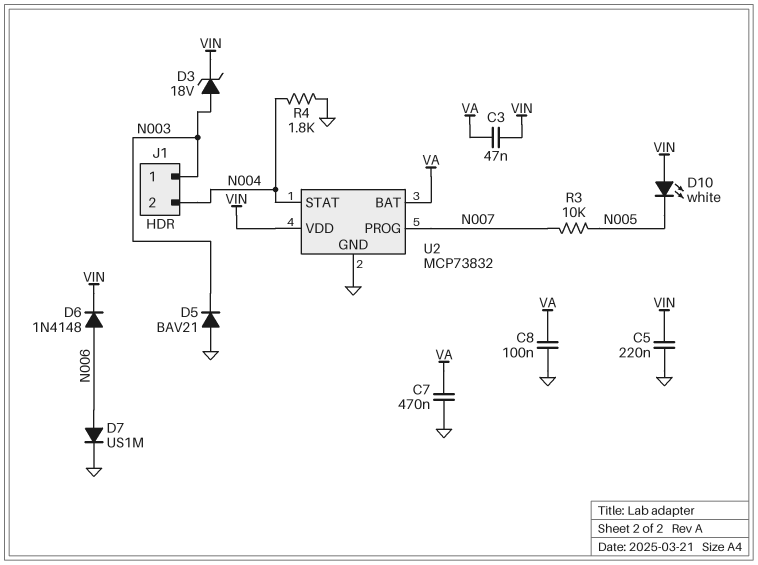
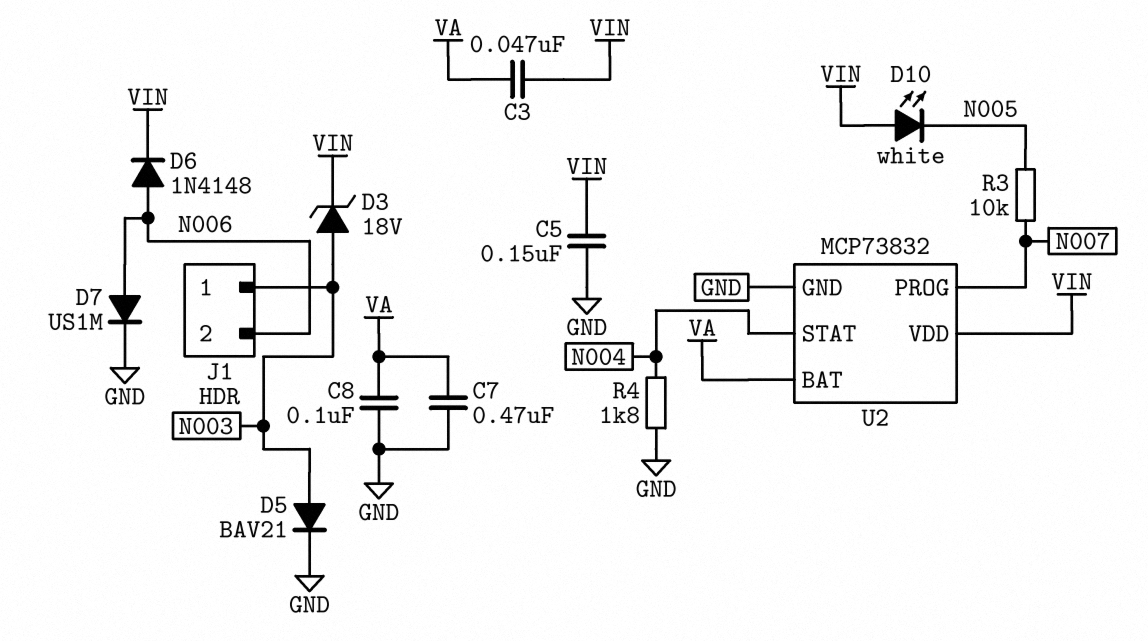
C5: 220nF (GND, VIN) -> 150nF (GND, VIN)
D5: diode BAV21 (A GND, K N003) -> diode BAV21 (A N003, K GND)
J1 pin 2: N004 -> N006

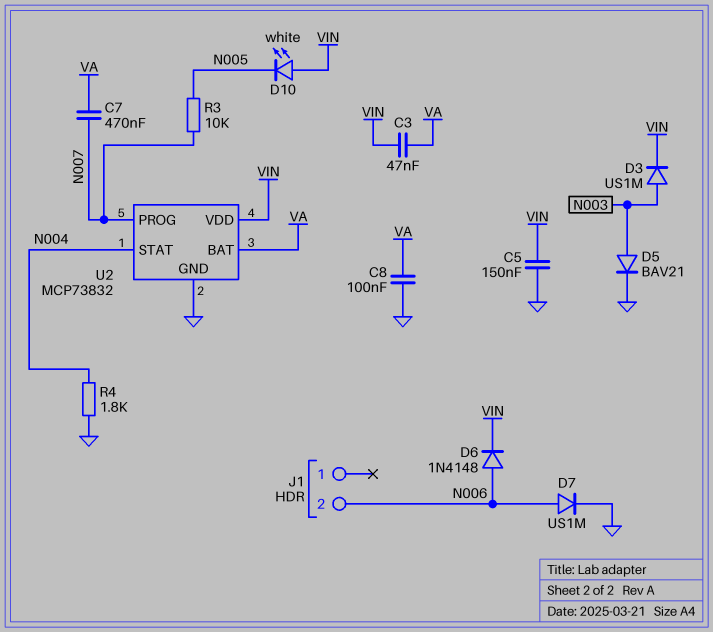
C7: 470nF (GND, VA) -> 470nF (N007, VA)
D3: zener 18V (A N003, K VIN) -> diode US1M (A N003, K VIN)
J1 pin 1: N003 -> none

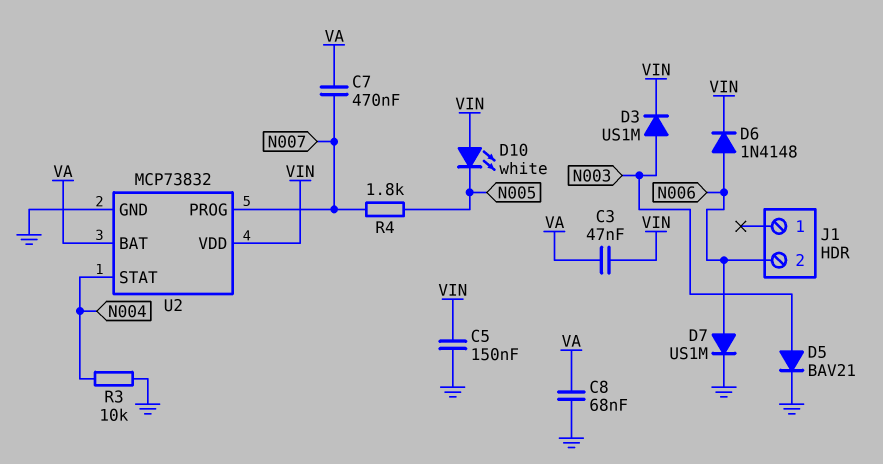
C8: 100nF (GND, VA) -> 68nF (GND, VA)
R3: 10k (N005, N007) -> 10k (GND, N004)
R4: 1.8k (GND, N004) -> 1.8k (N005, N007)

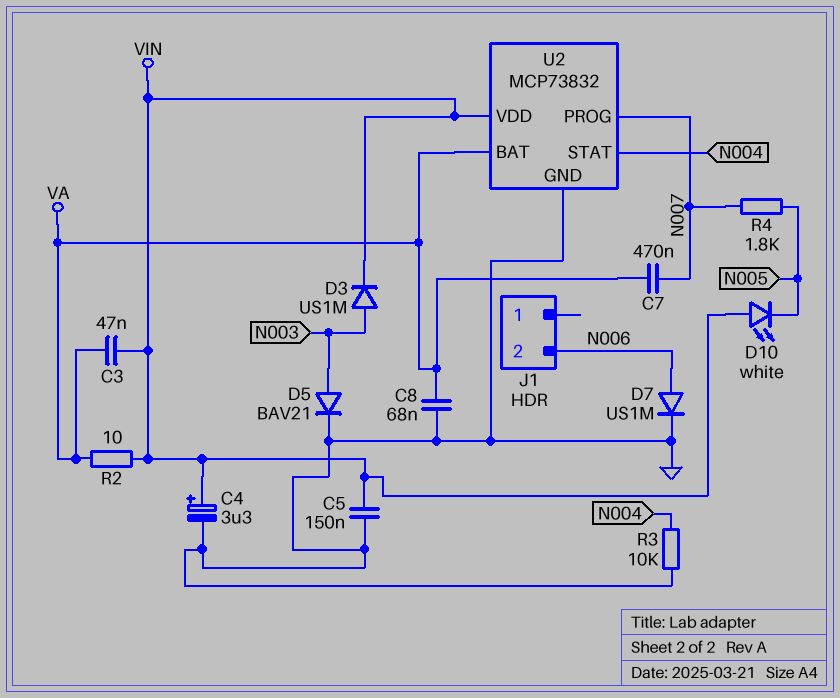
C4: none -> 3.3uF (plus VIN, minus GND)
D6: diode 1N4148 (A N006, K VIN) -> none
R2: none -> 10 (VA, VIN)

